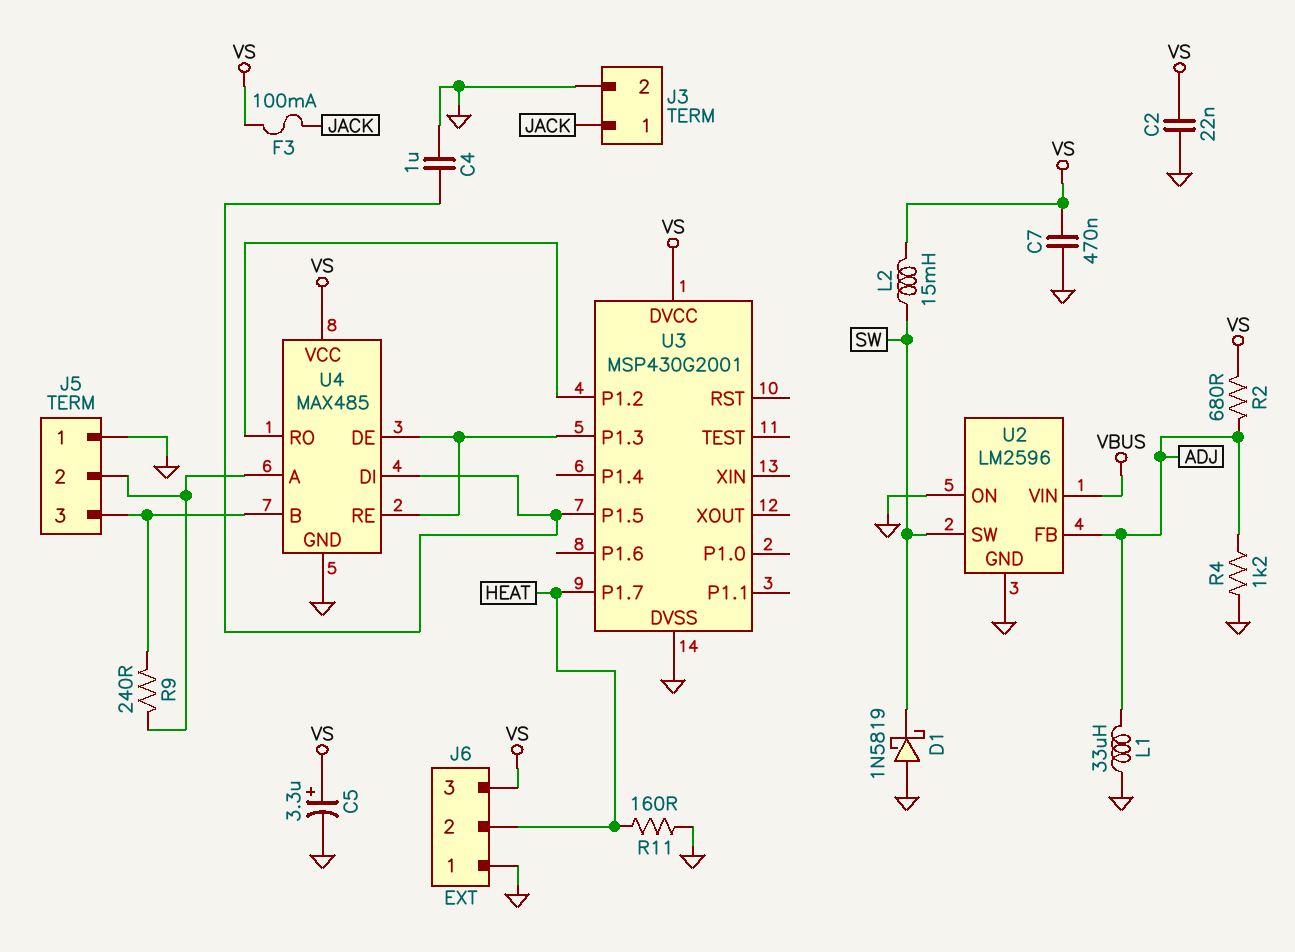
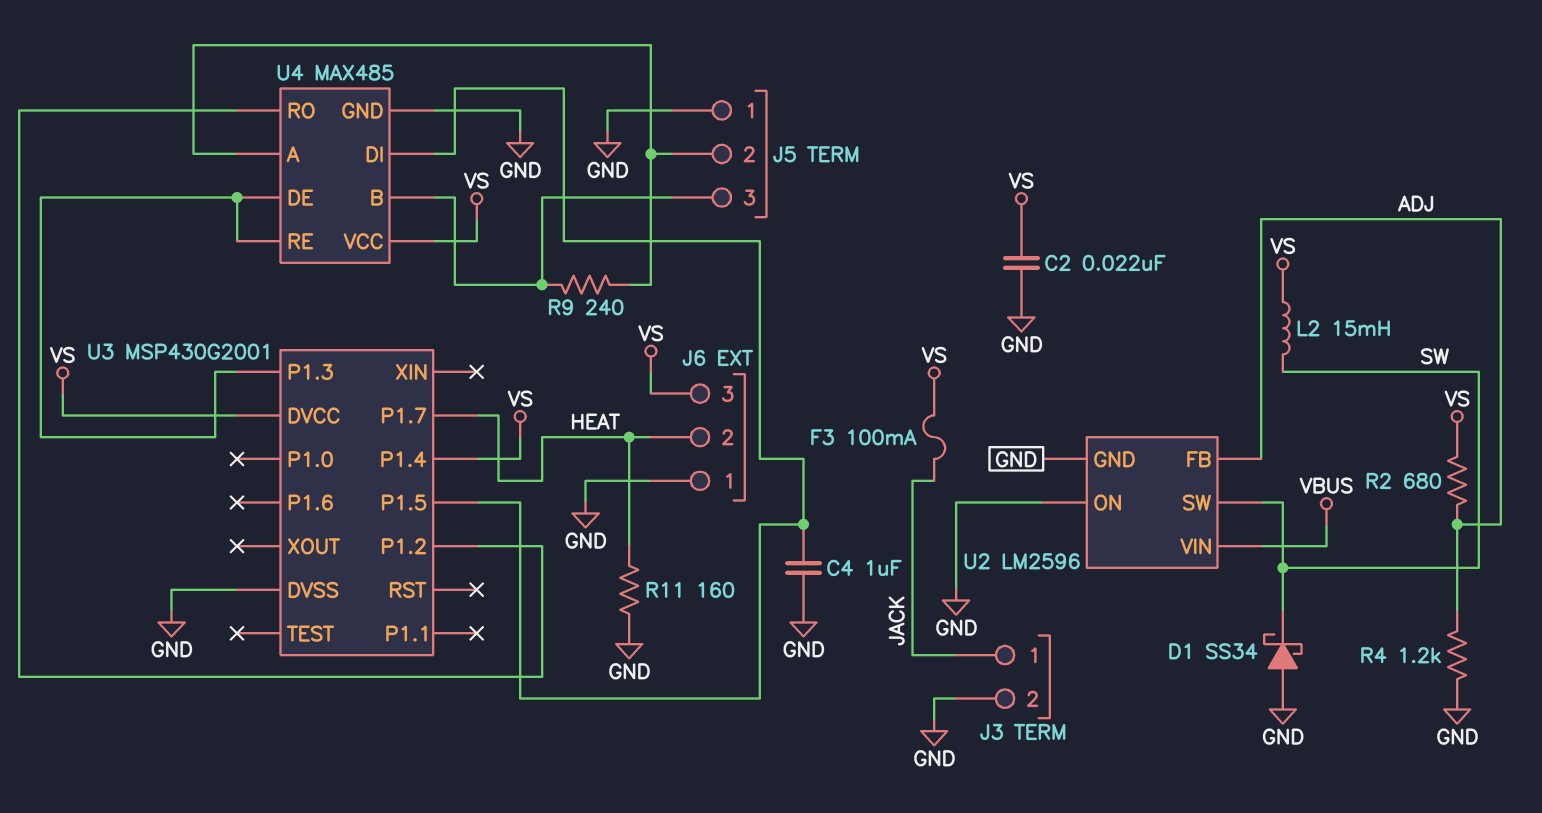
C5: 3.3uF (plus VS, minus GND) -> none
C7: 470nF (GND, VS) -> none
D1: schottky 1N5819 (A GND, K SW) -> schottky SS34 (A GND, K SW)
L1: 33uH (ADJ, GND) -> none
U3 pin P1.4: none -> VS

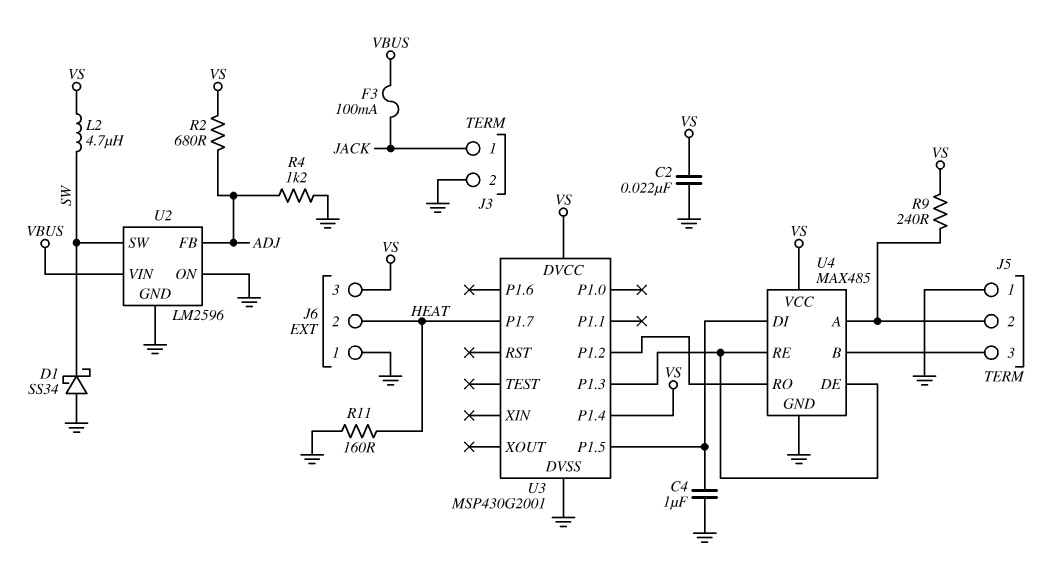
F3: 100mA (JACK, VS) -> 100mA (JACK, VBUS)
L2: 15mH (SW, VS) -> 4.7uH (SW, VS)
R9: 240 (J5/2, J5/3) -> 240 (J5/2, VS)

